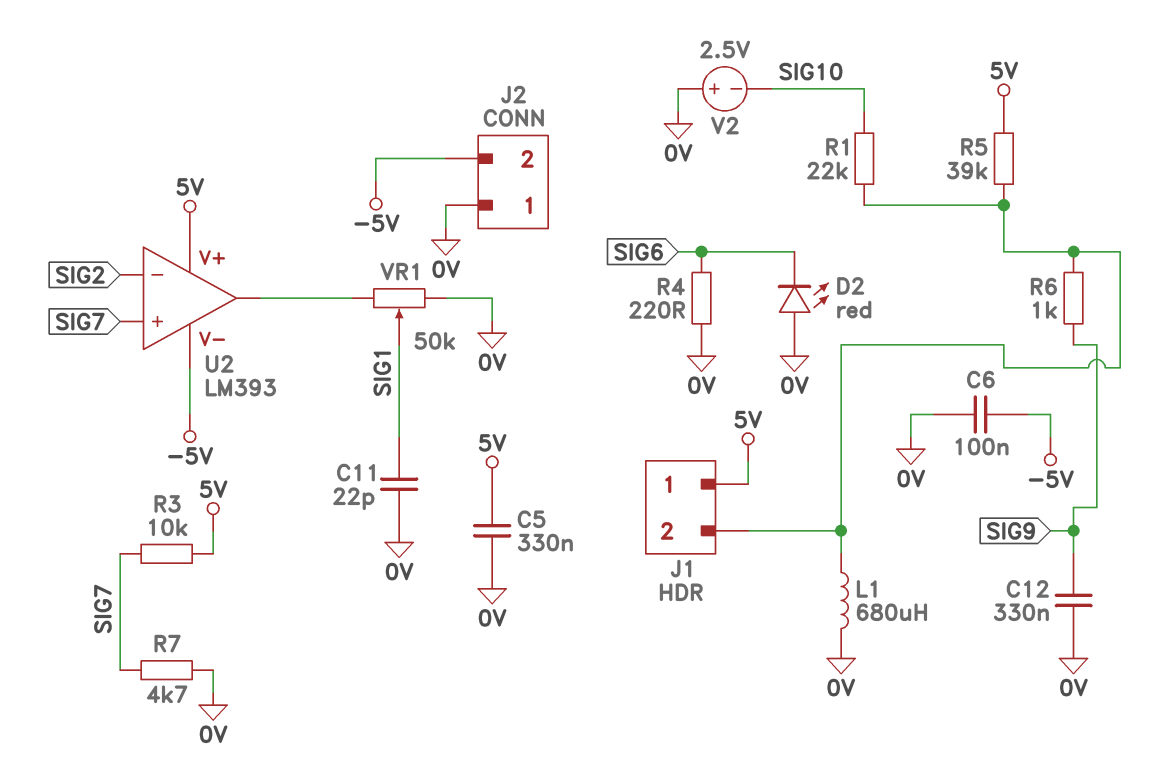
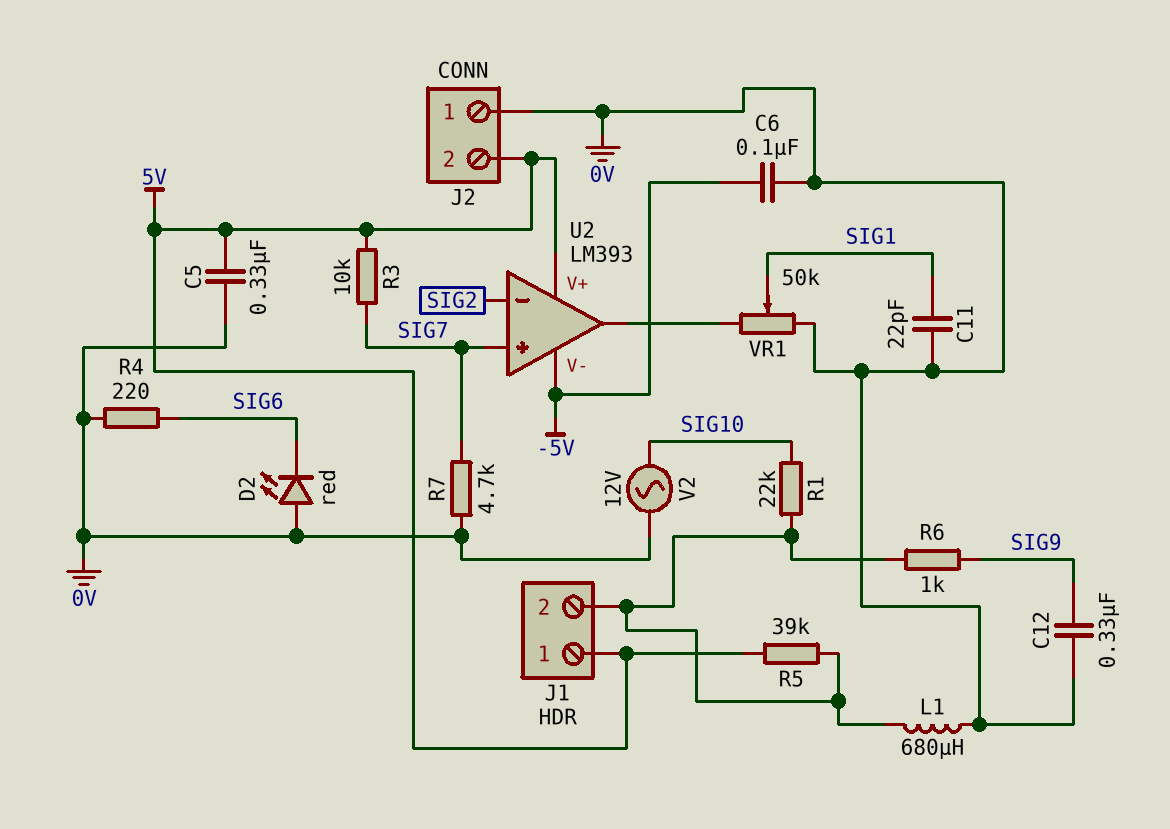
J2 pin 2: -5V -> 5V
V2: 2.5V (plus 0V, minus SIG10) -> AC 12V (0V, SIG10)

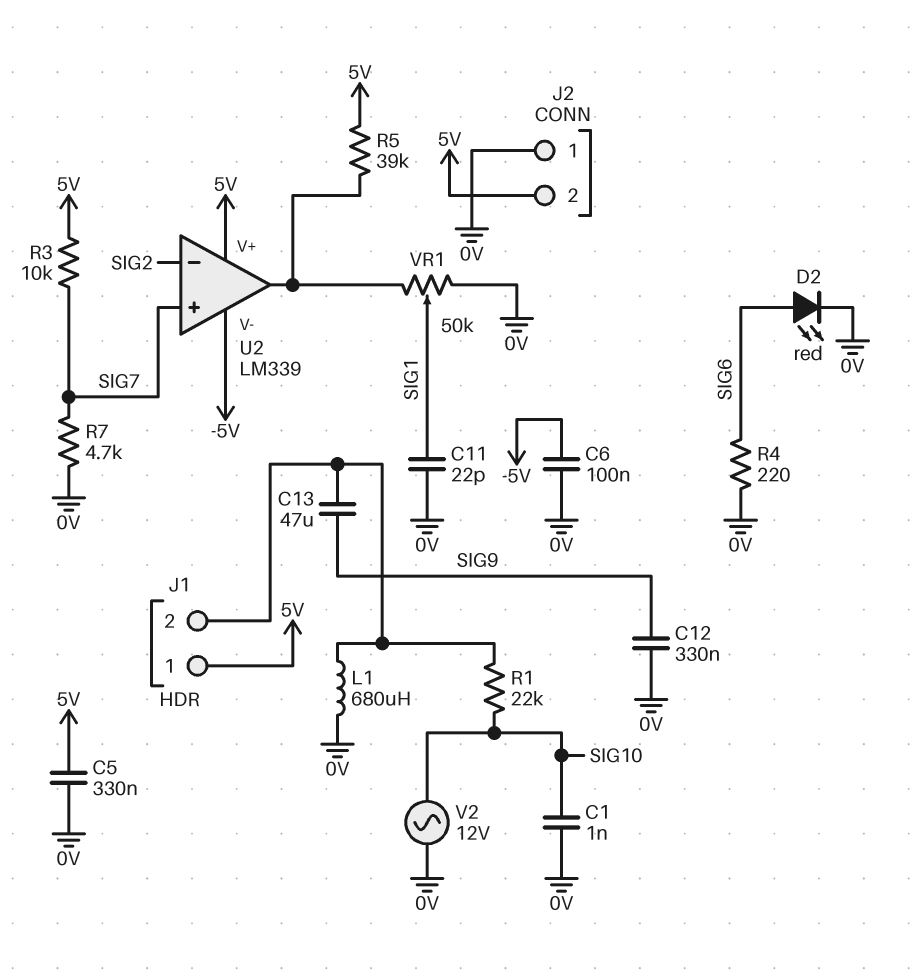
C1: none -> 1nF (0V, SIG10)
C13: none -> 47uF (J1/2, SIG9)
D2: LED red (A 0V, K SIG6) -> LED red (A SIG6, K 0V)
R5: 39k (5V, J1/2) -> 39k (5V, U2/out)
R6: 1k (J1/2, SIG9) -> none
U2: LM393 -> LM339

